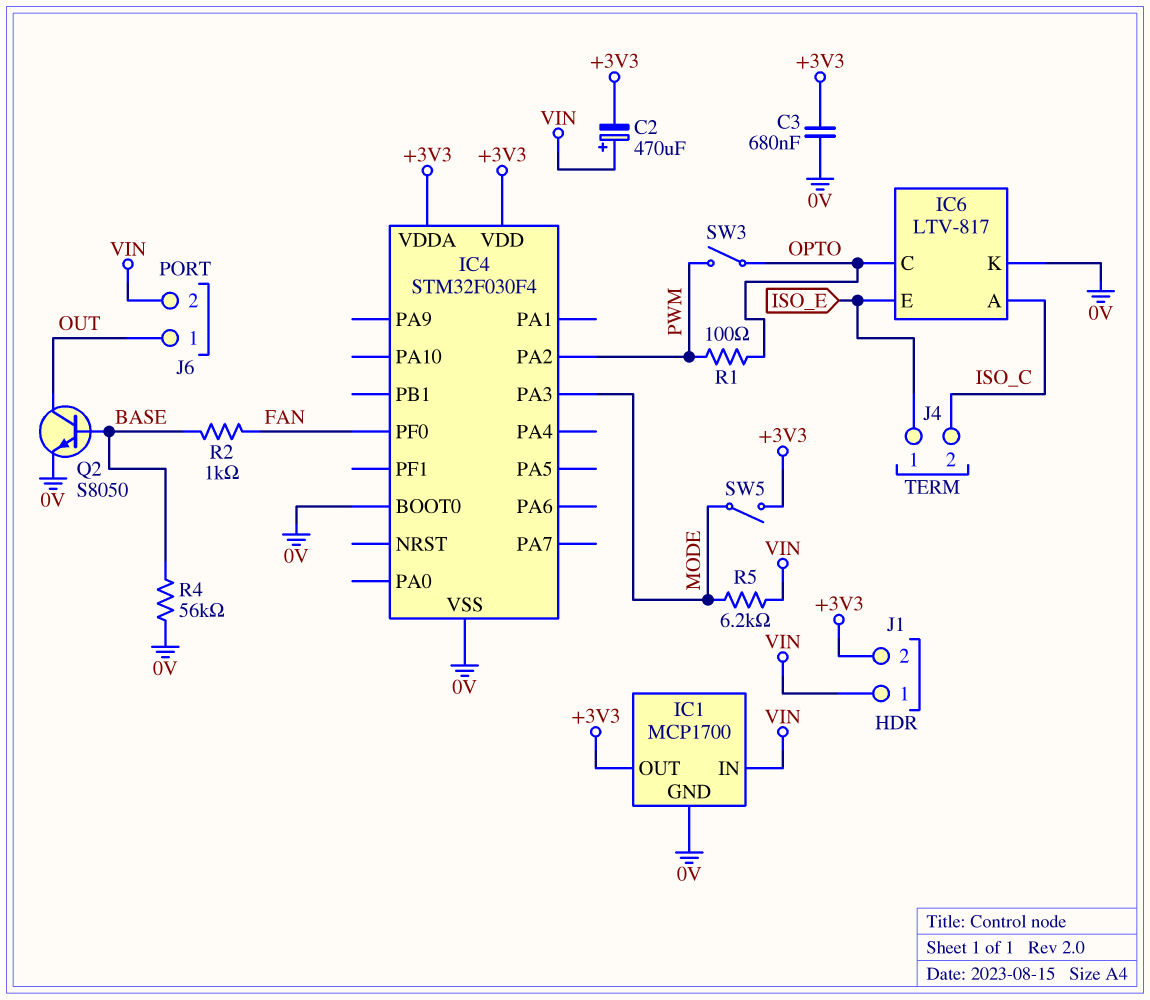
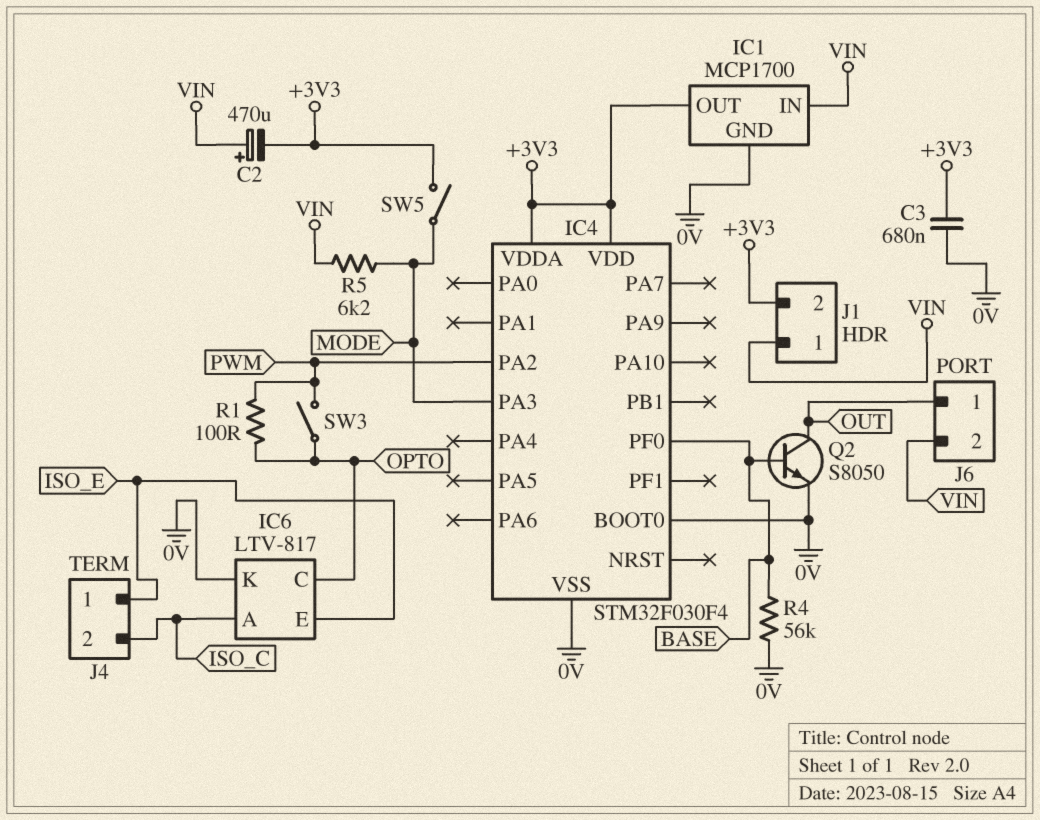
IC4 pin PF0: FAN -> BASE
R2: 1k (BASE, FAN) -> none

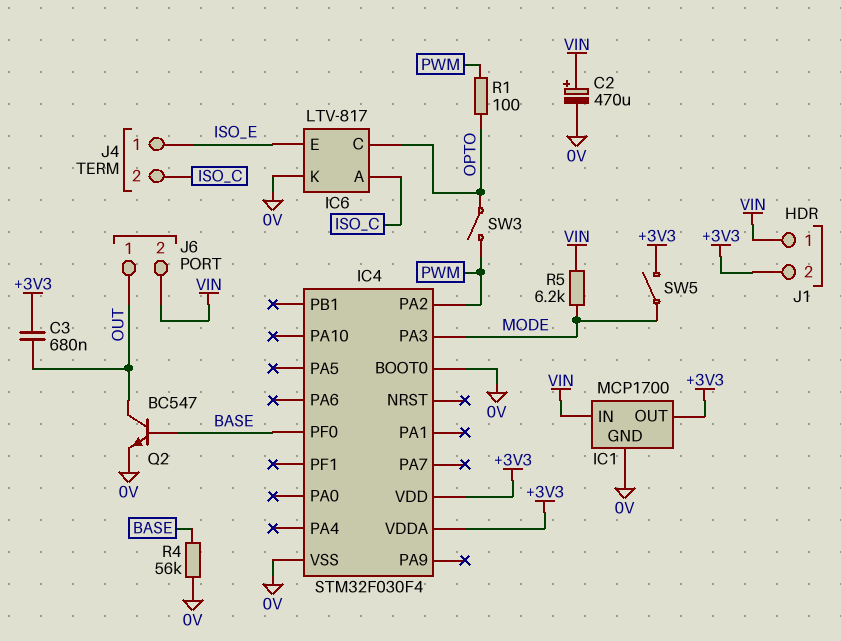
C2: 470uF (plus VIN, minus +3V3) -> 470uF (plus VIN, minus 0V)
C3: 680nF (+3V3, 0V) -> 680nF (+3V3, OUT)
Q2: NPN S8050 (B BASE, C OUT, E 0V) -> NPN BC547 (B BASE, C OUT, E 0V)

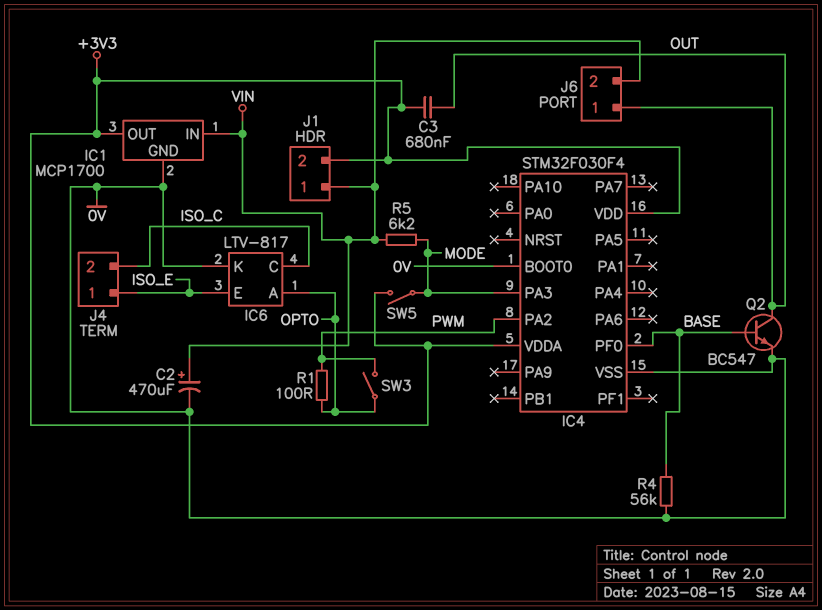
IC6 pin A: ISO_C -> OPTO
IC6 pin C: OPTO -> ISO_C

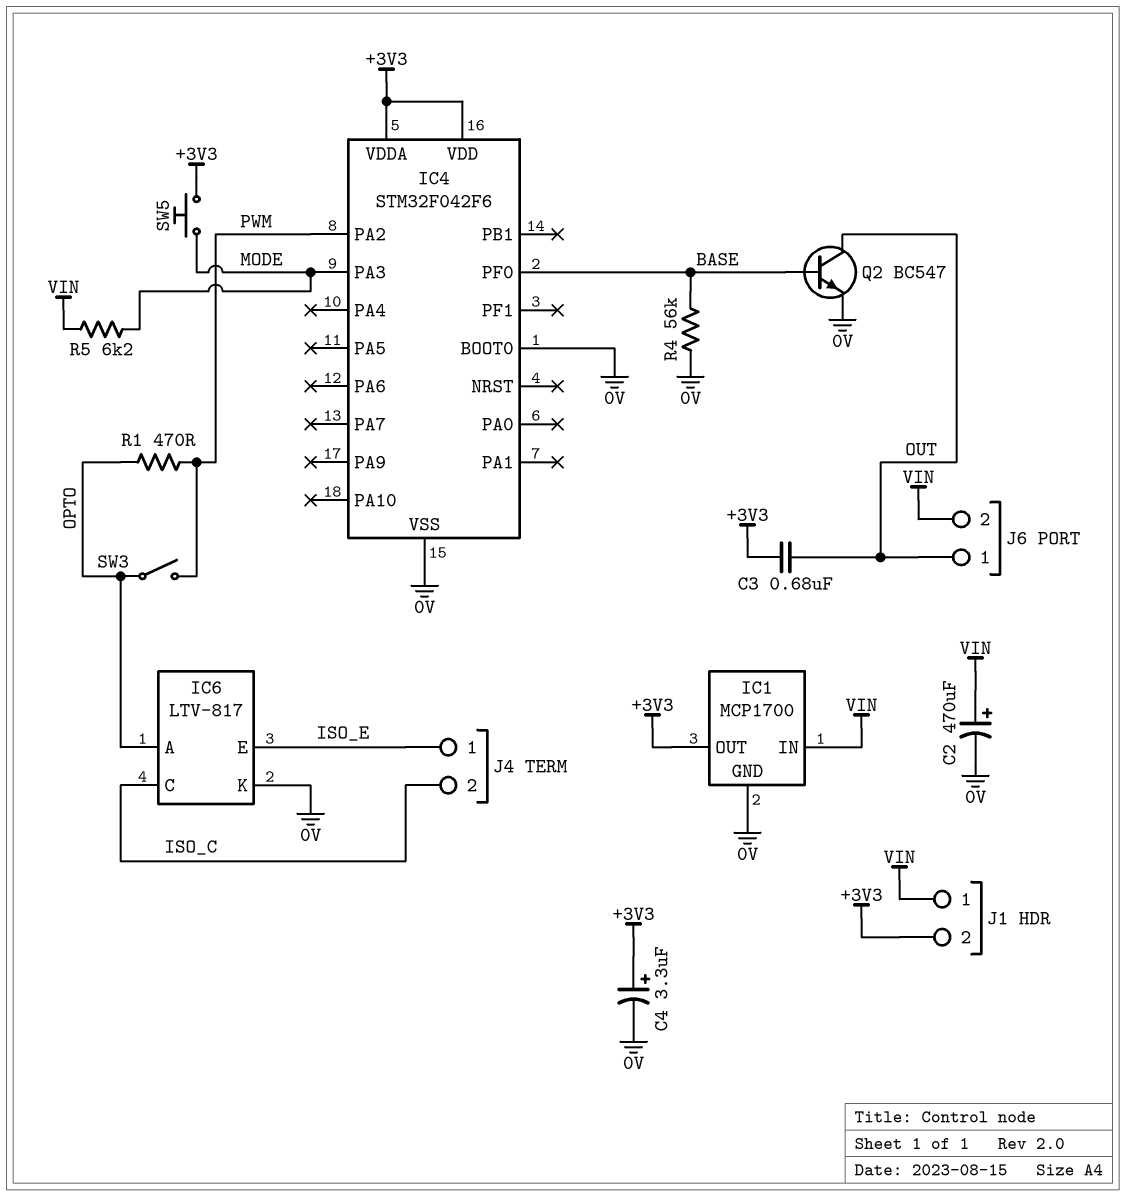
C4: none -> 3.3uF (plus +3V3, minus 0V)
IC4: STM32F030F4 -> STM32F042F6
R1: 100 (OPTO, PWM) -> 470 (OPTO, PWM)
SW5: switch (+3V3, MODE) -> button (+3V3, MODE)

